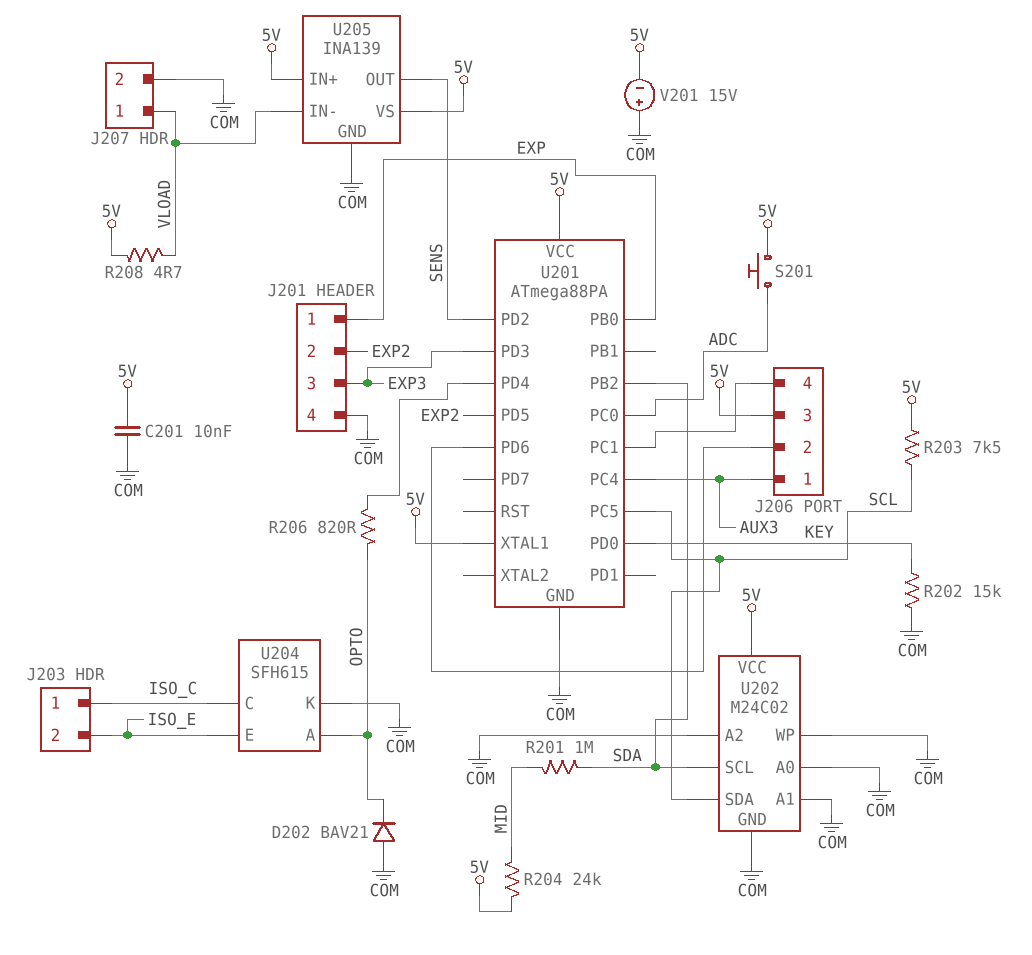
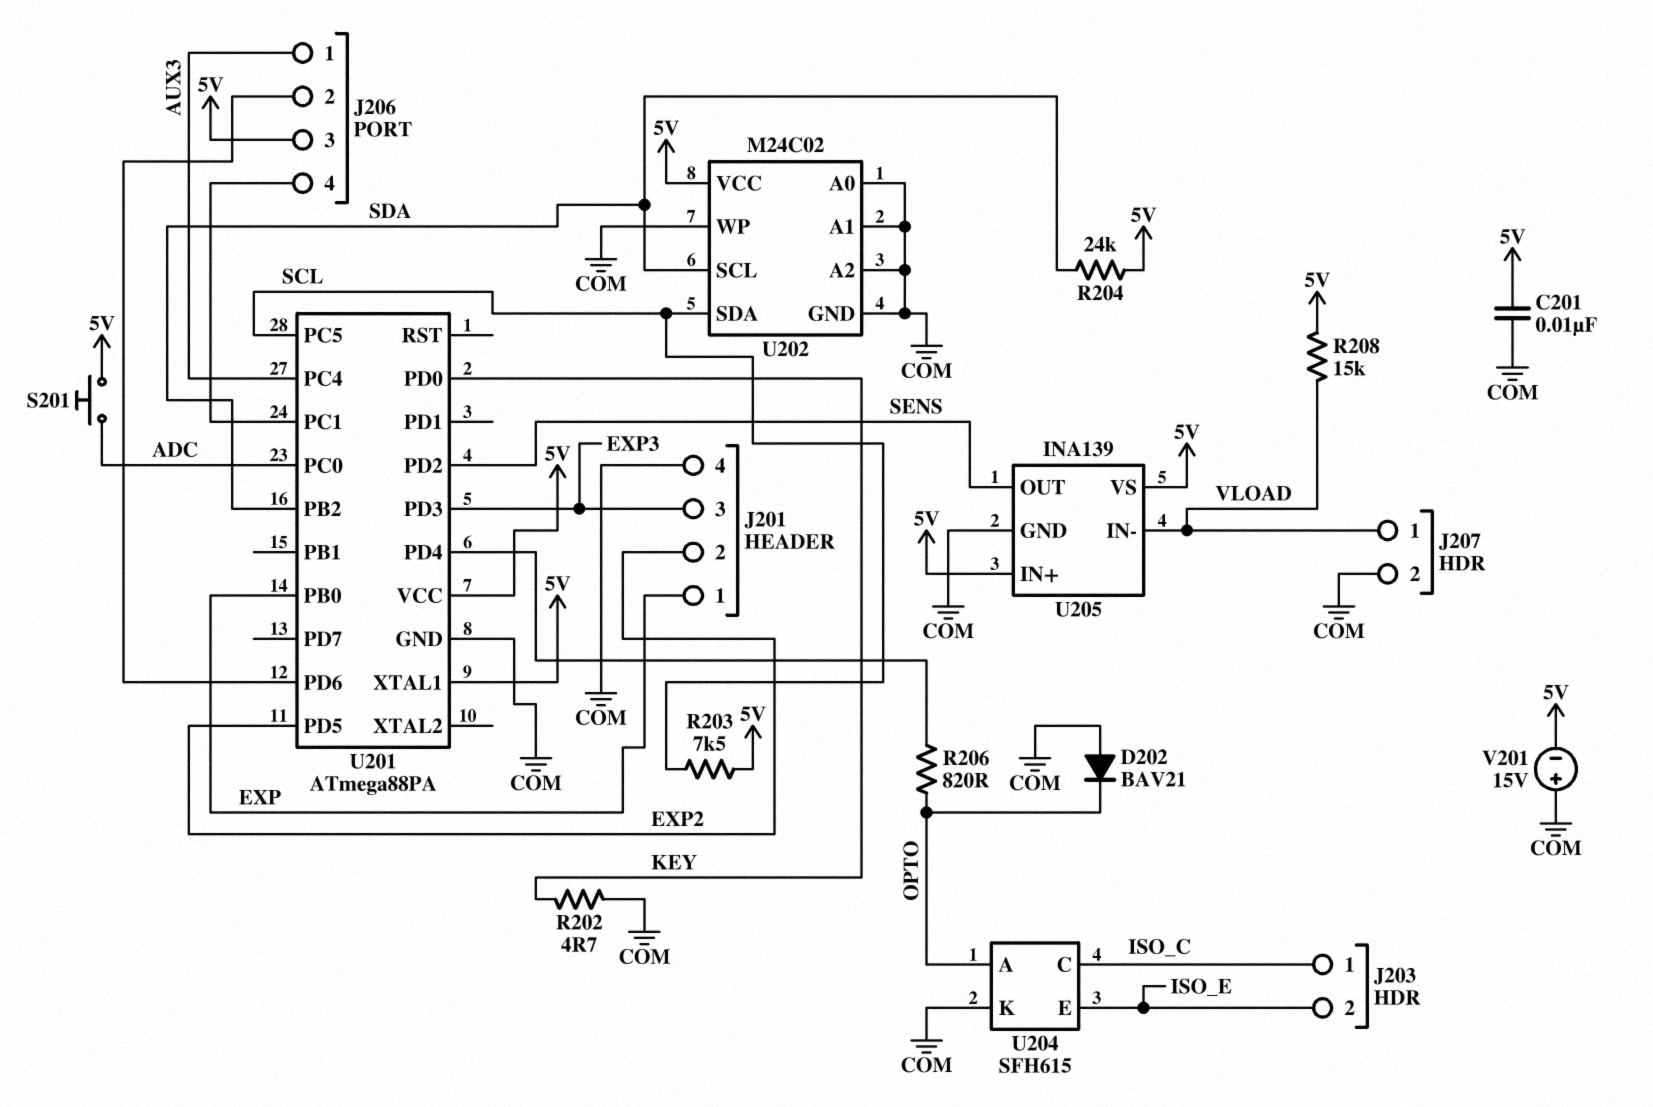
R201: 1M (MID, SDA) -> none
R202: 15k (COM, KEY) -> 4.7 (COM, KEY)
R204: 24k (5V, MID) -> 24k (5V, SDA)
R208: 4.7 (5V, VLOAD) -> 15k (5V, VLOAD)

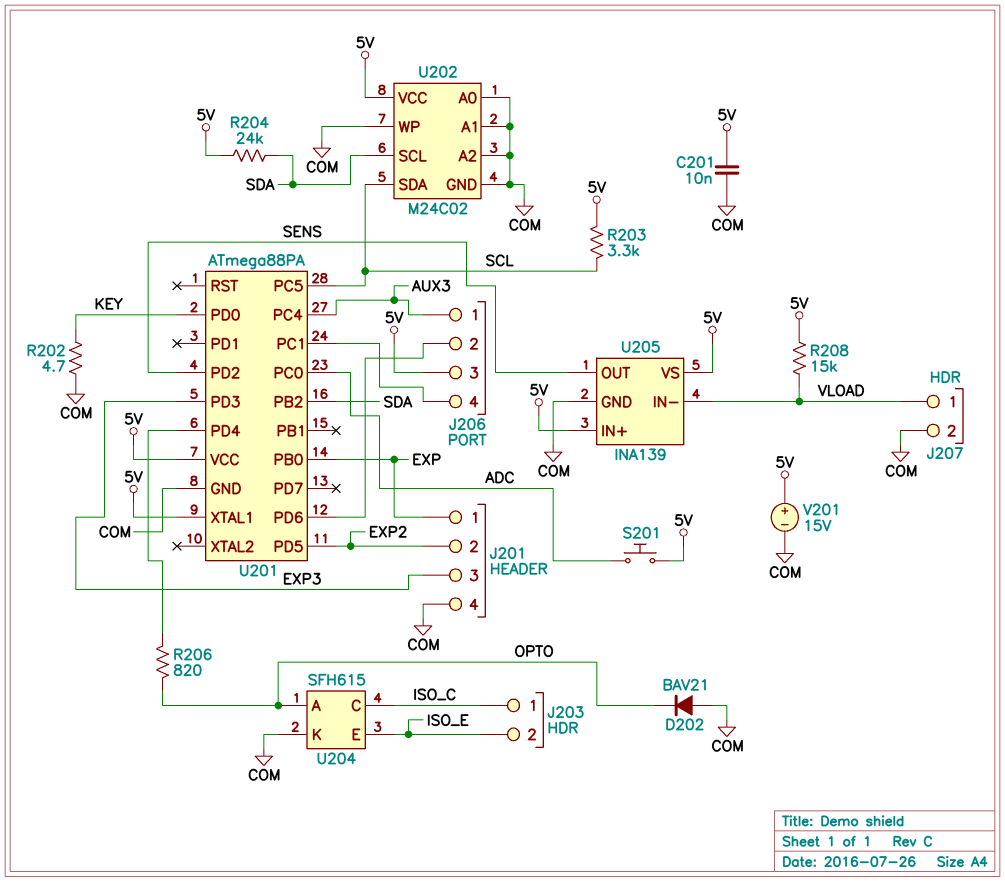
R203: 7.5k (5V, SCL) -> 3.3k (5V, SCL)
V201: 15V (plus COM, minus 5V) -> 15V (plus 5V, minus COM)

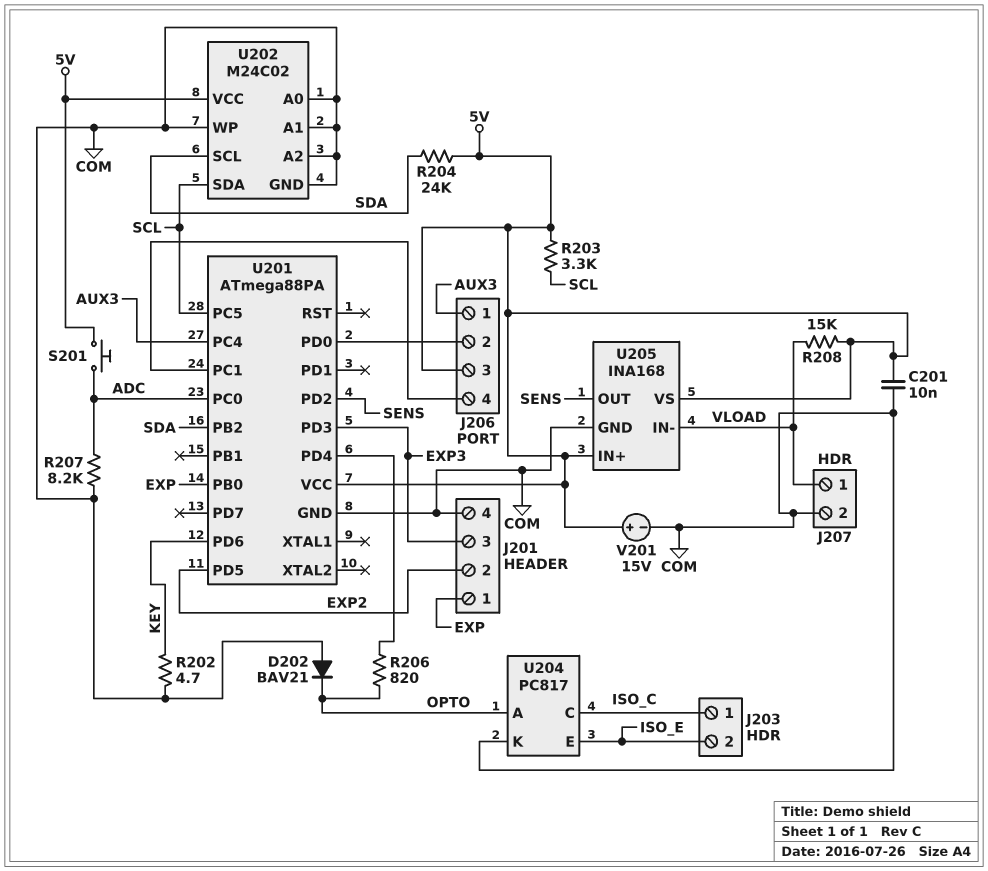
R207: none -> 8.2k (ADC, COM)
U201 pin PD0: KEY -> J206/2
U201 pin PD6: J206/2 -> KEY
U201 pin XTAL1: 5V -> none
U204: SFH615 -> PC817
U205: INA139 -> INA168

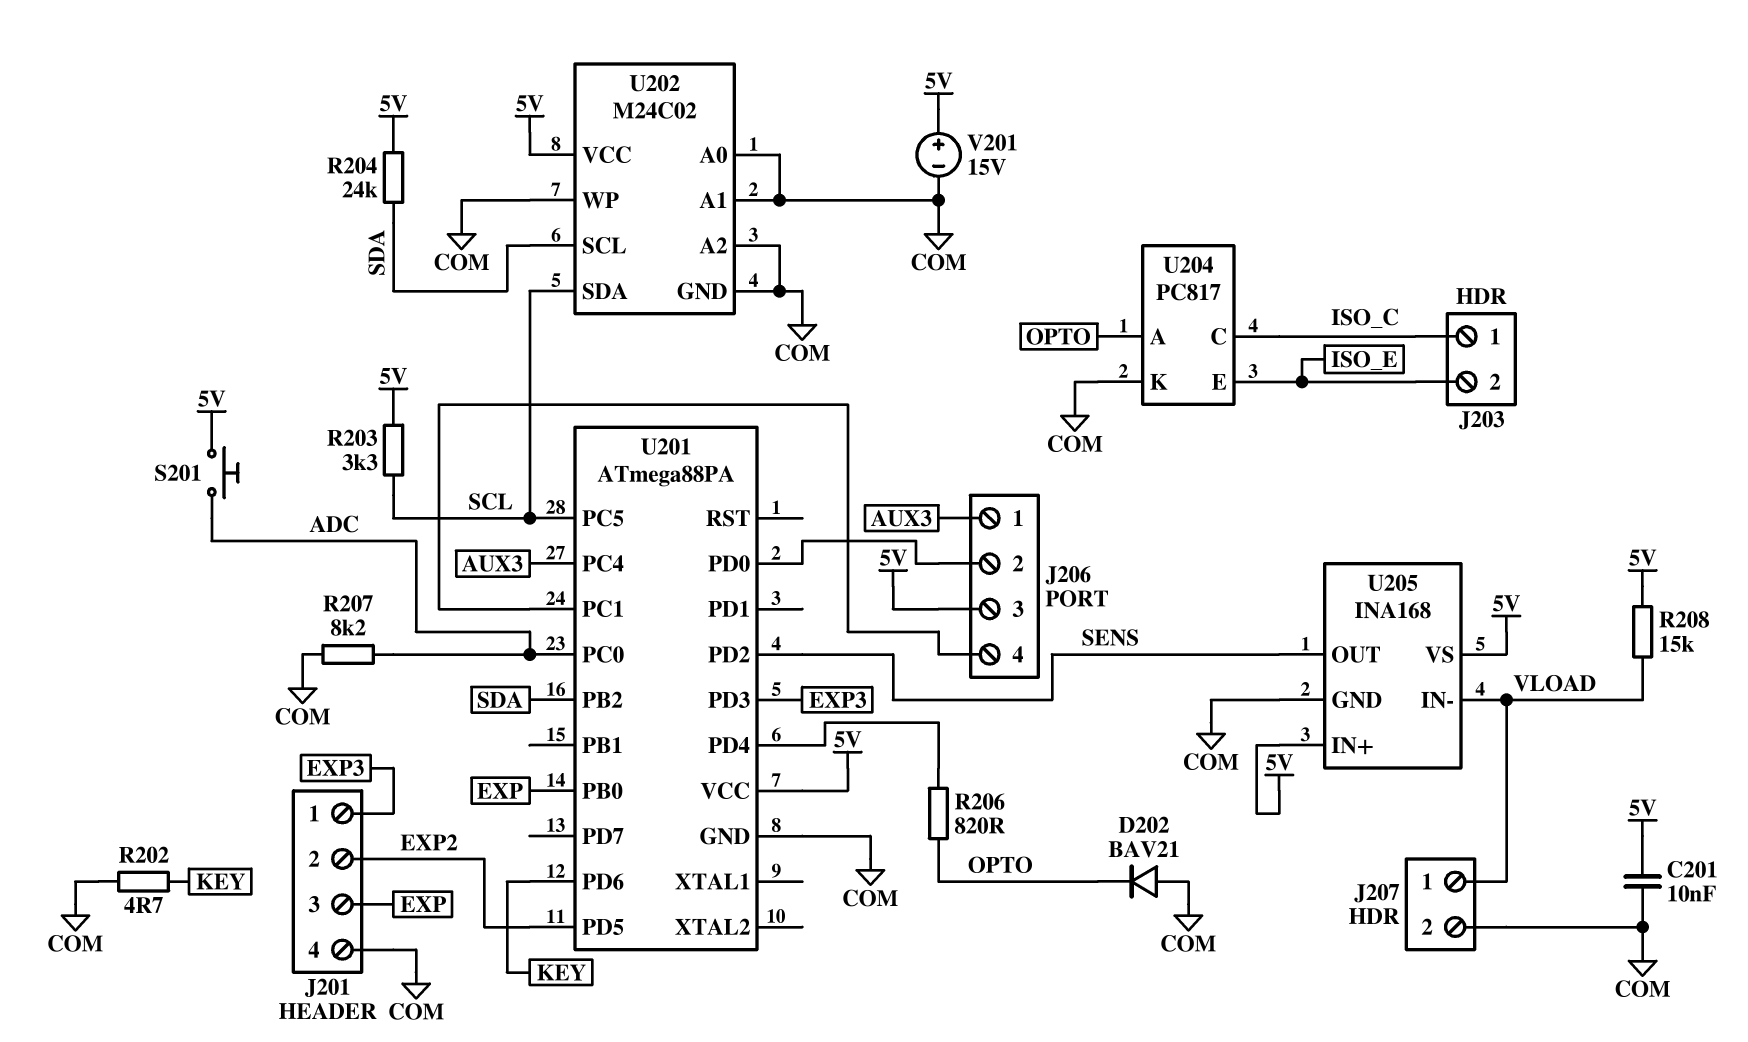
J201 pin 1: EXP -> EXP3
J201 pin 3: EXP3 -> EXP

